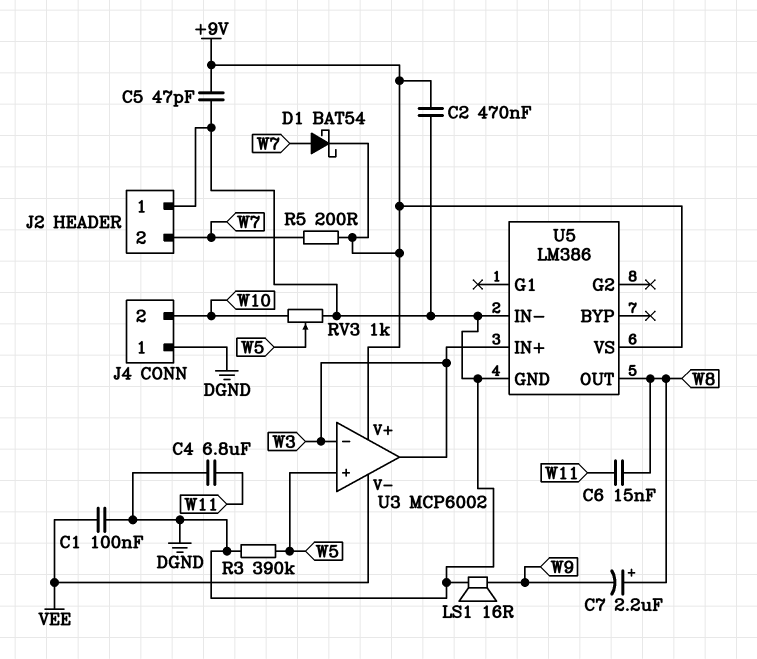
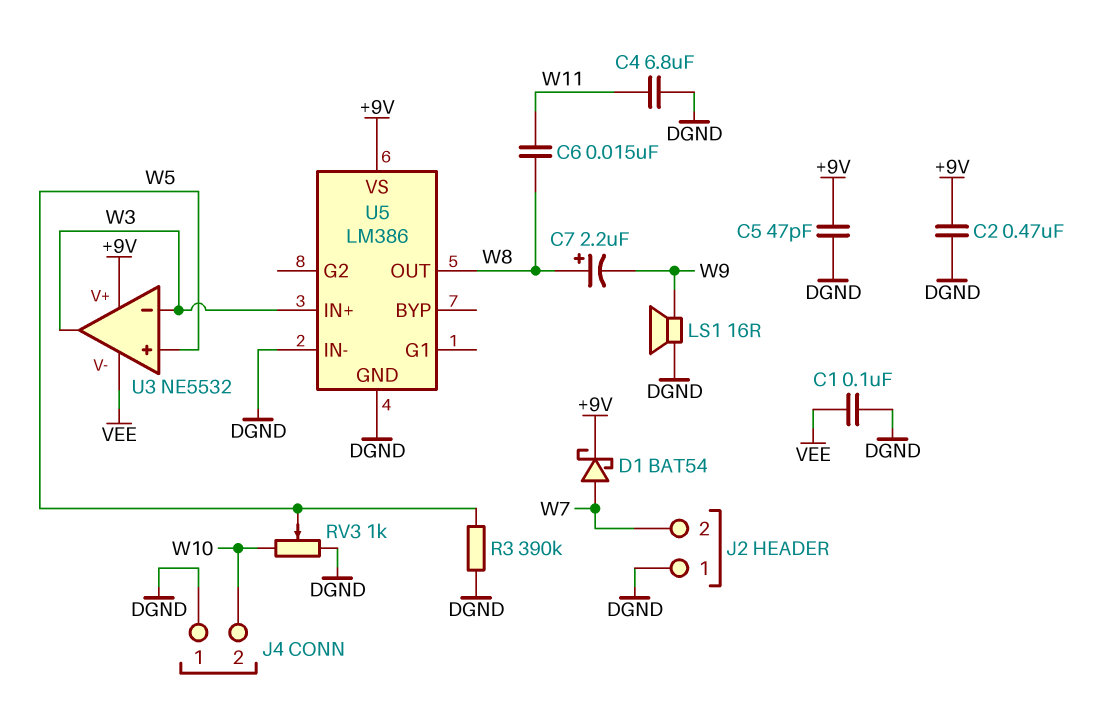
R5: 200 (+9V, W7) -> none
U3: MCP6002 -> NE5532

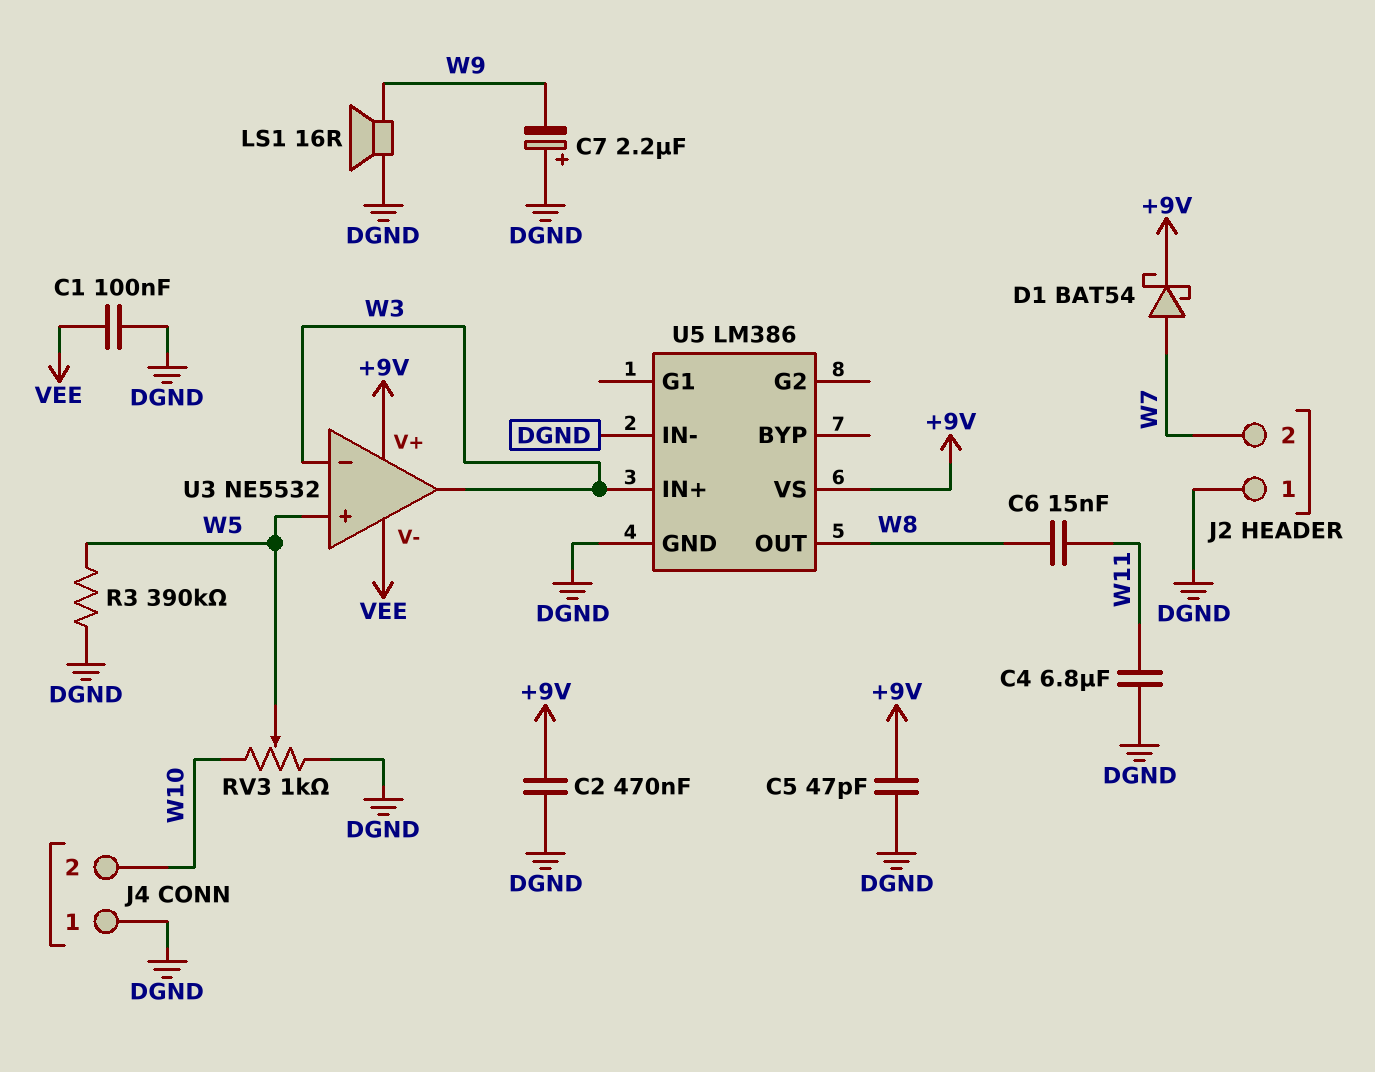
C7: 2.2uF (plus W8, minus W9) -> 2.2uF (plus DGND, minus W9)

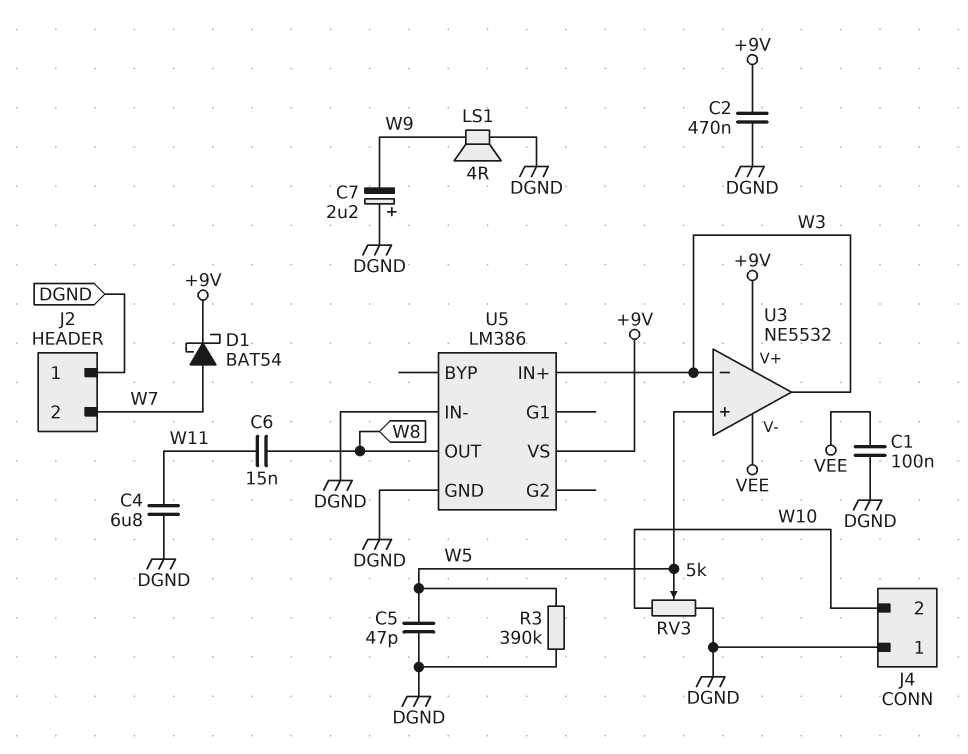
C5: 47pF (+9V, DGND) -> 47pF (DGND, W5)
LS1: speaker 16R (DGND, W9) -> speaker 4R (DGND, W9)
RV3: 1k (DGND, W10, wiper W5) -> 5k (DGND, W10, wiper W5)

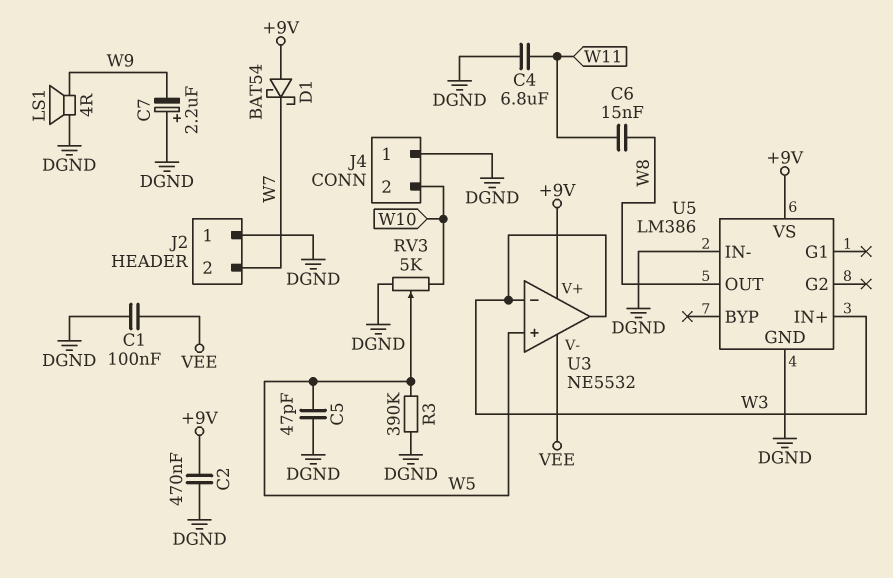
D1: schottky BAT54 (A W7, K +9V) -> schottky BAT54 (A +9V, K W7)

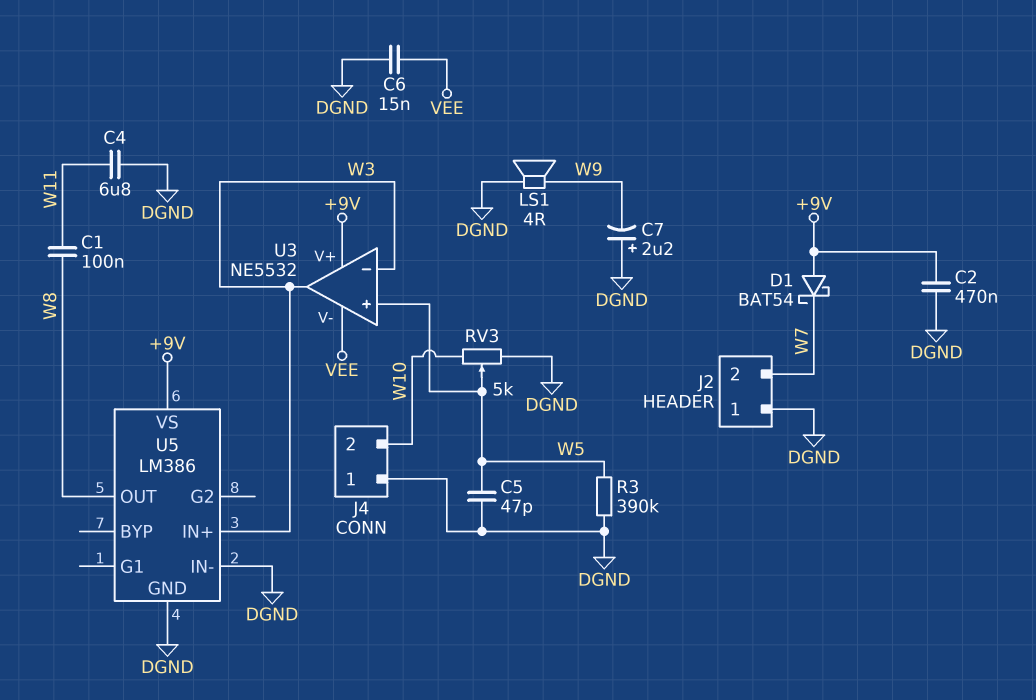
C1: 100nF (DGND, VEE) -> 100nF (W8, W11)
C6: 15nF (W8, W11) -> 15nF (DGND, VEE)

